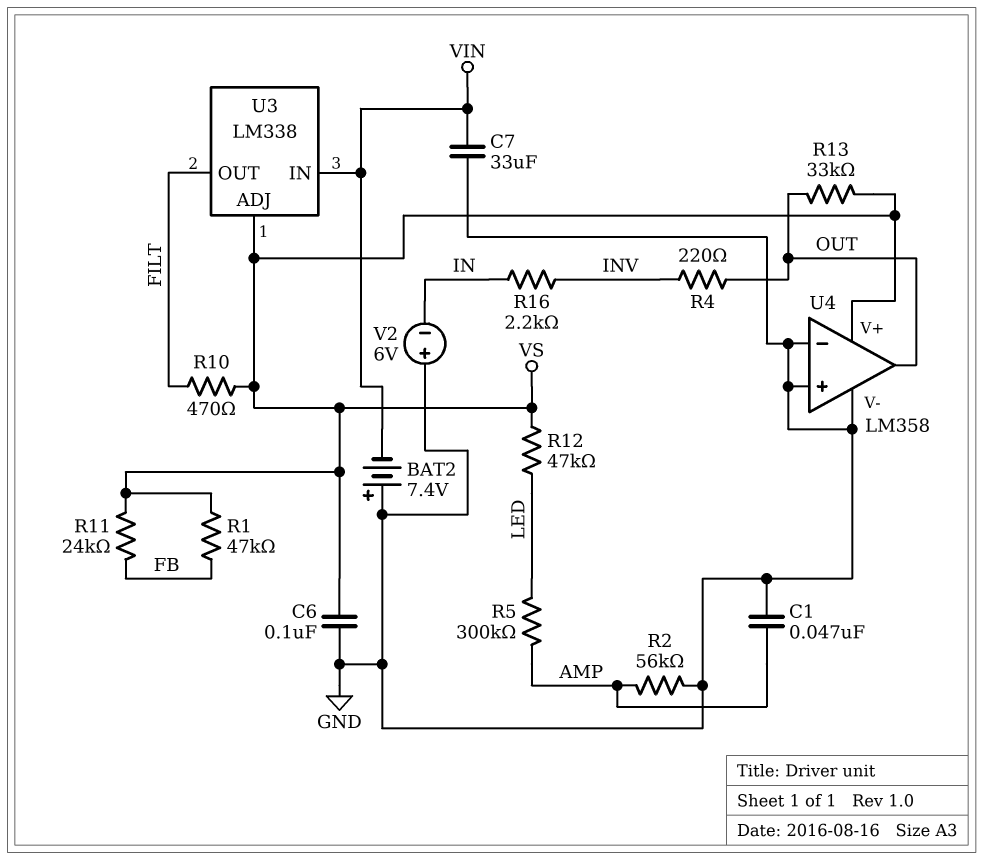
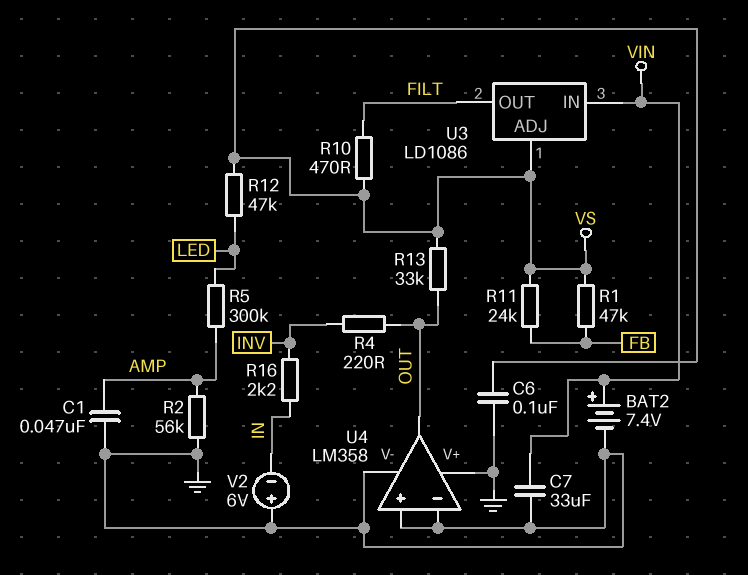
BAT2: 7.4V (plus GND, minus VIN) -> 7.4V (plus VIN, minus GND)
U3: LM338 -> LD1086
U4 pin V+: VS -> GND

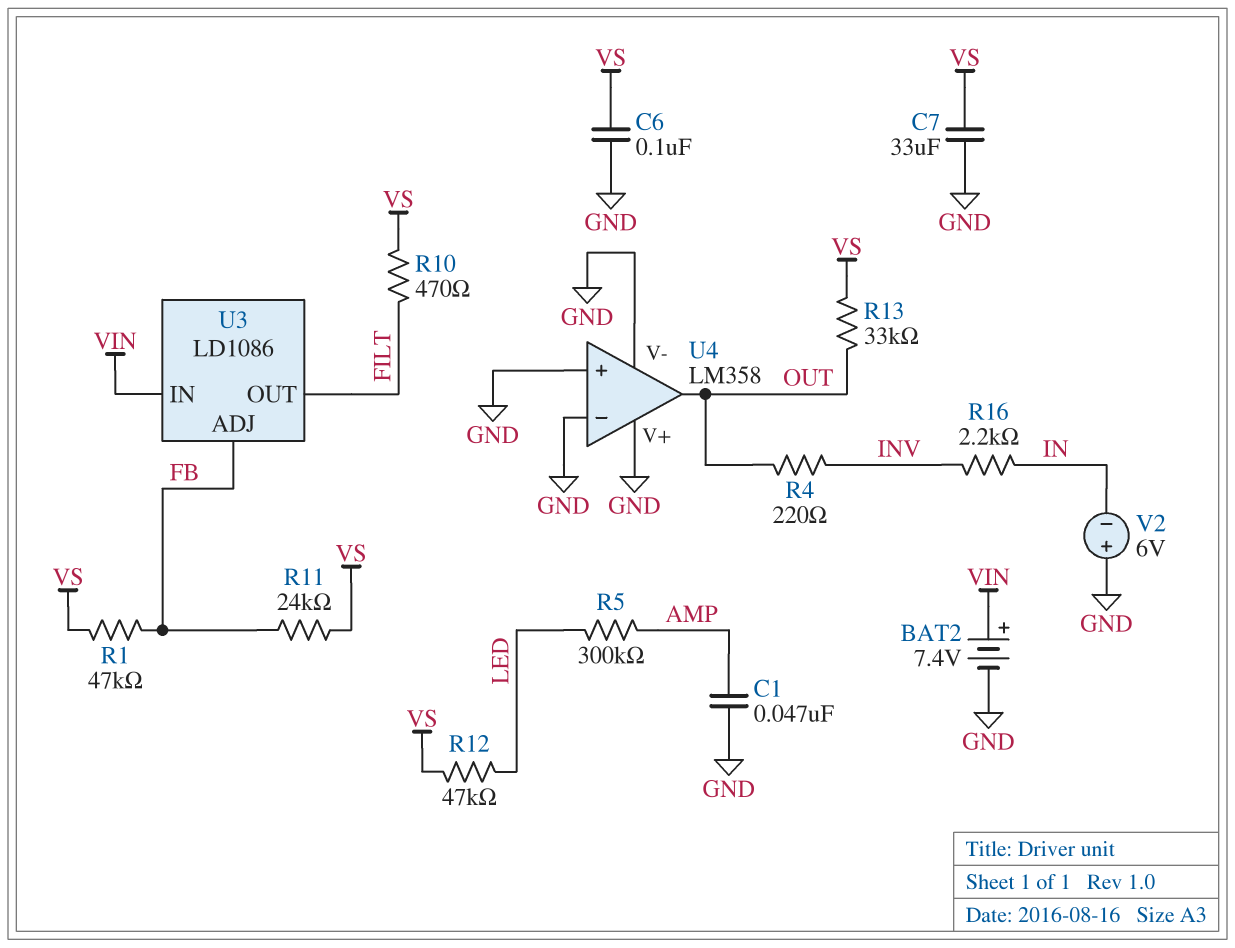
C7: 33uF (GND, VIN) -> 33uF (GND, VS)
R2: 56k (AMP, GND) -> none
U3 pin ADJ: VS -> FB

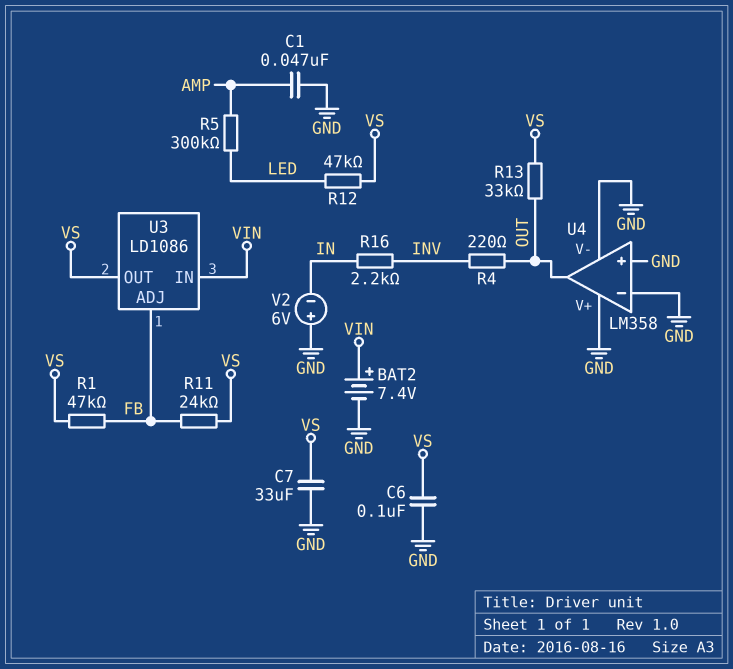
R10: 470 (FILT, VS) -> none
U3 pin OUT: FILT -> VS

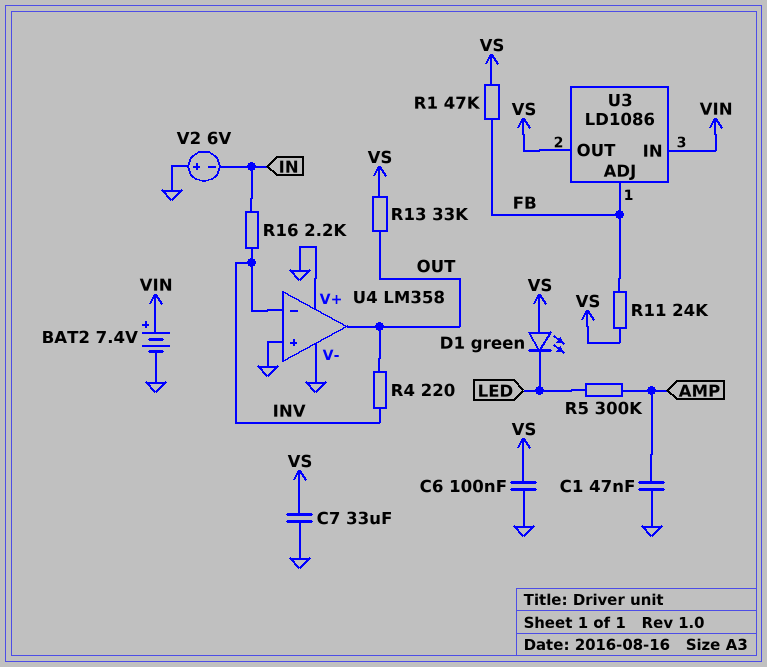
D1: none -> LED green (A VS, K LED)
R12: 47k (LED, VS) -> none
U4 pin in-: GND -> INV

